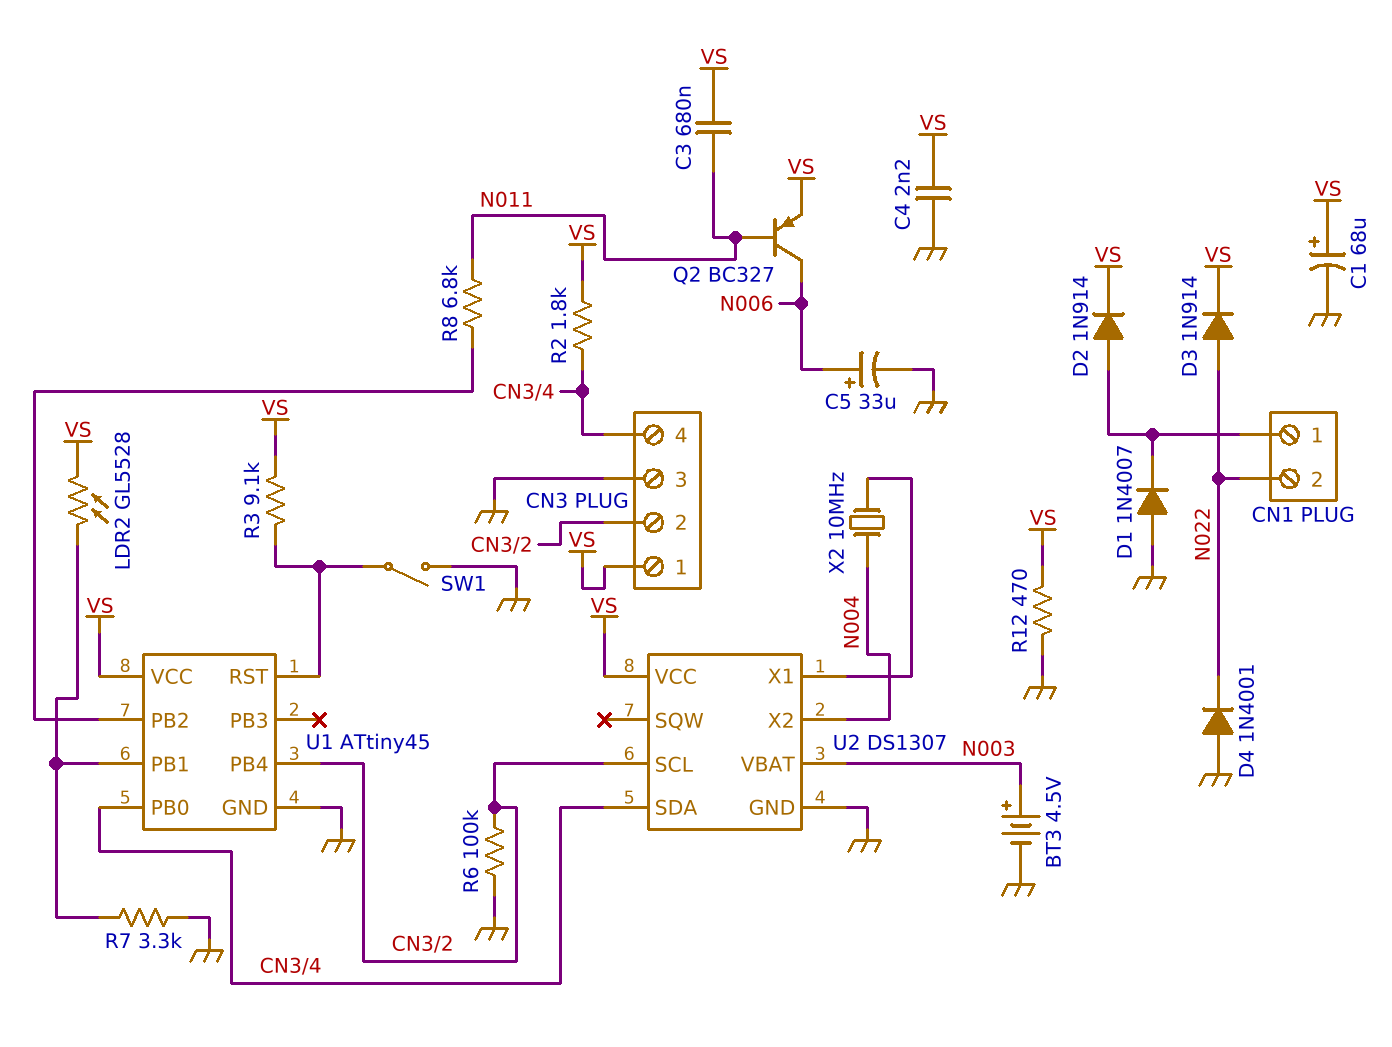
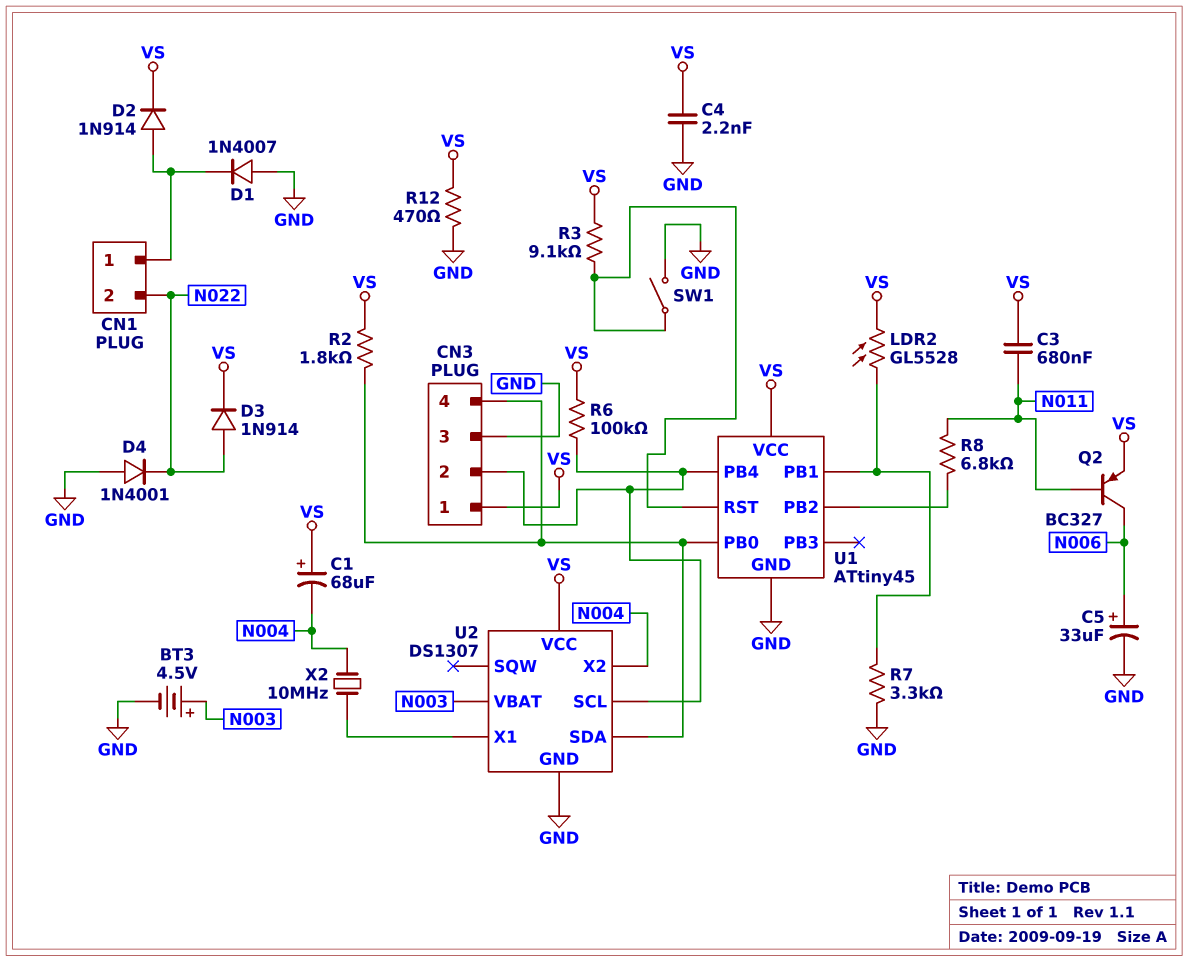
C1: 68uF (plus VS, minus GND) -> 68uF (plus VS, minus N004)
R6: 100k (CN3/2, GND) -> 100k (CN3/2, VS)

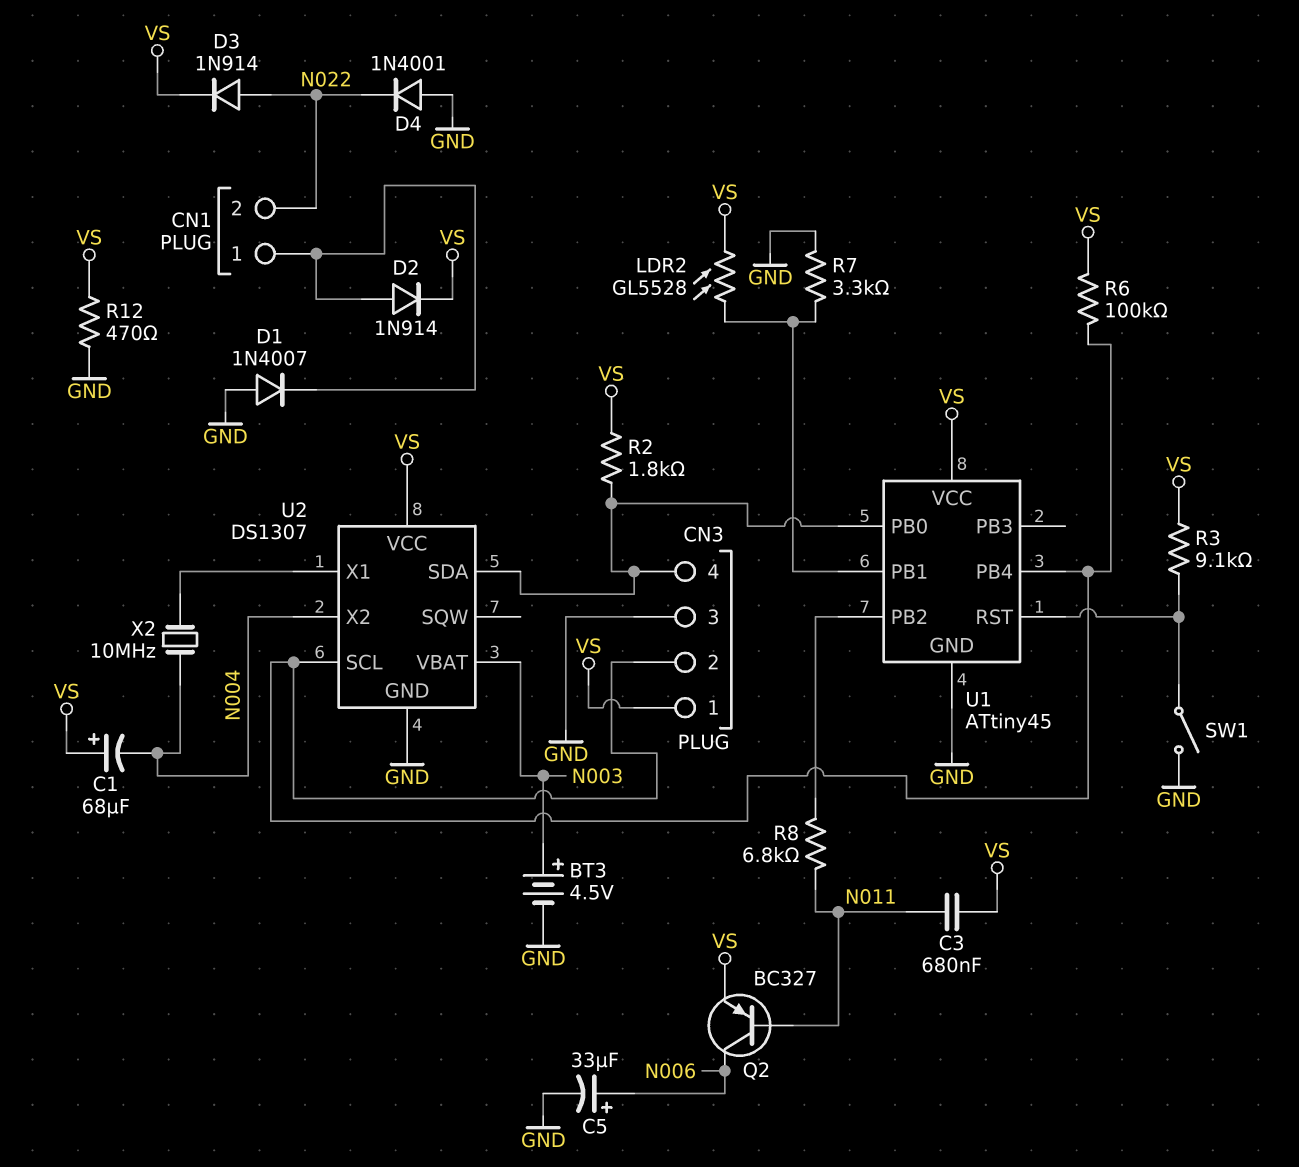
C4: 2.2nF (GND, VS) -> none

